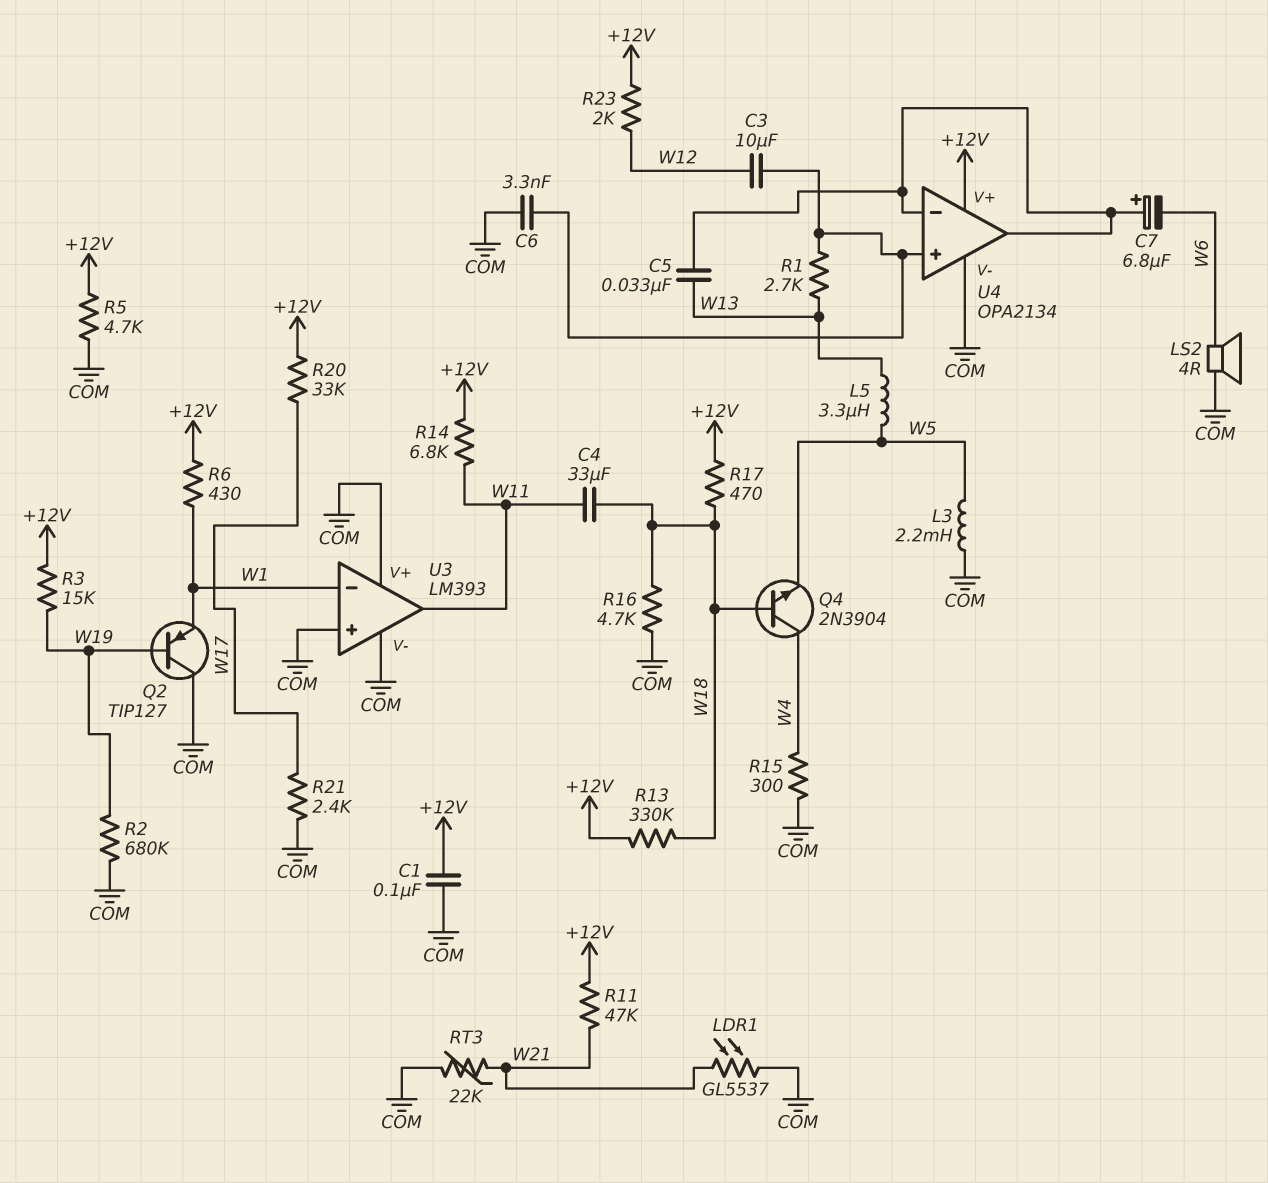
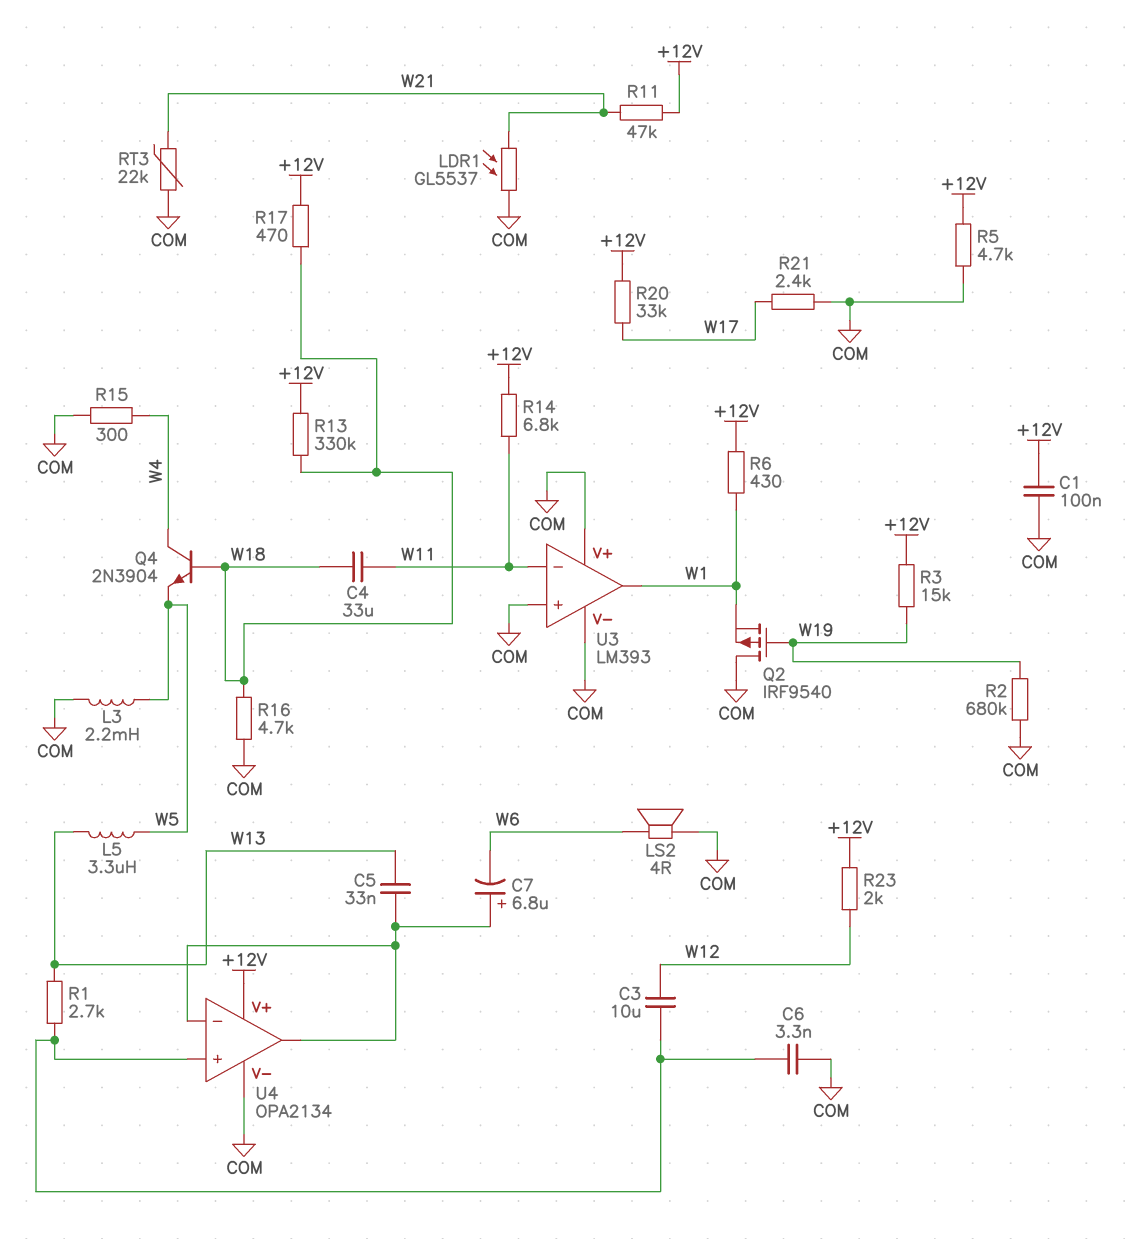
Q2: PNP TIP127 (B W19, C COM, E W1) -> PMOS IRF9540 (G W19, D COM, S W1)
U3 pin in-: W1 -> W11
U3 pin out: W11 -> W1

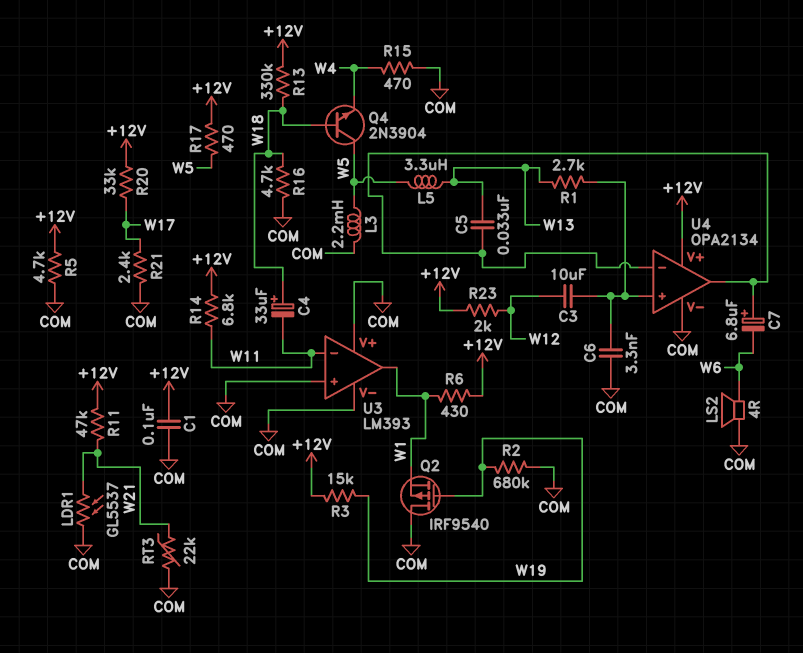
C4: 33uF (W11, W18) -> 33uF (plus W18, minus W11)
Q4: NPN 2N3904 (B W18, C W4, E W5) -> NPN 2N3904 (B W18, C W5, E W4)
R15: 300 (COM, W4) -> 470 (COM, W4)
R17: 470 (+12V, W18) -> 470 (+12V, W5)

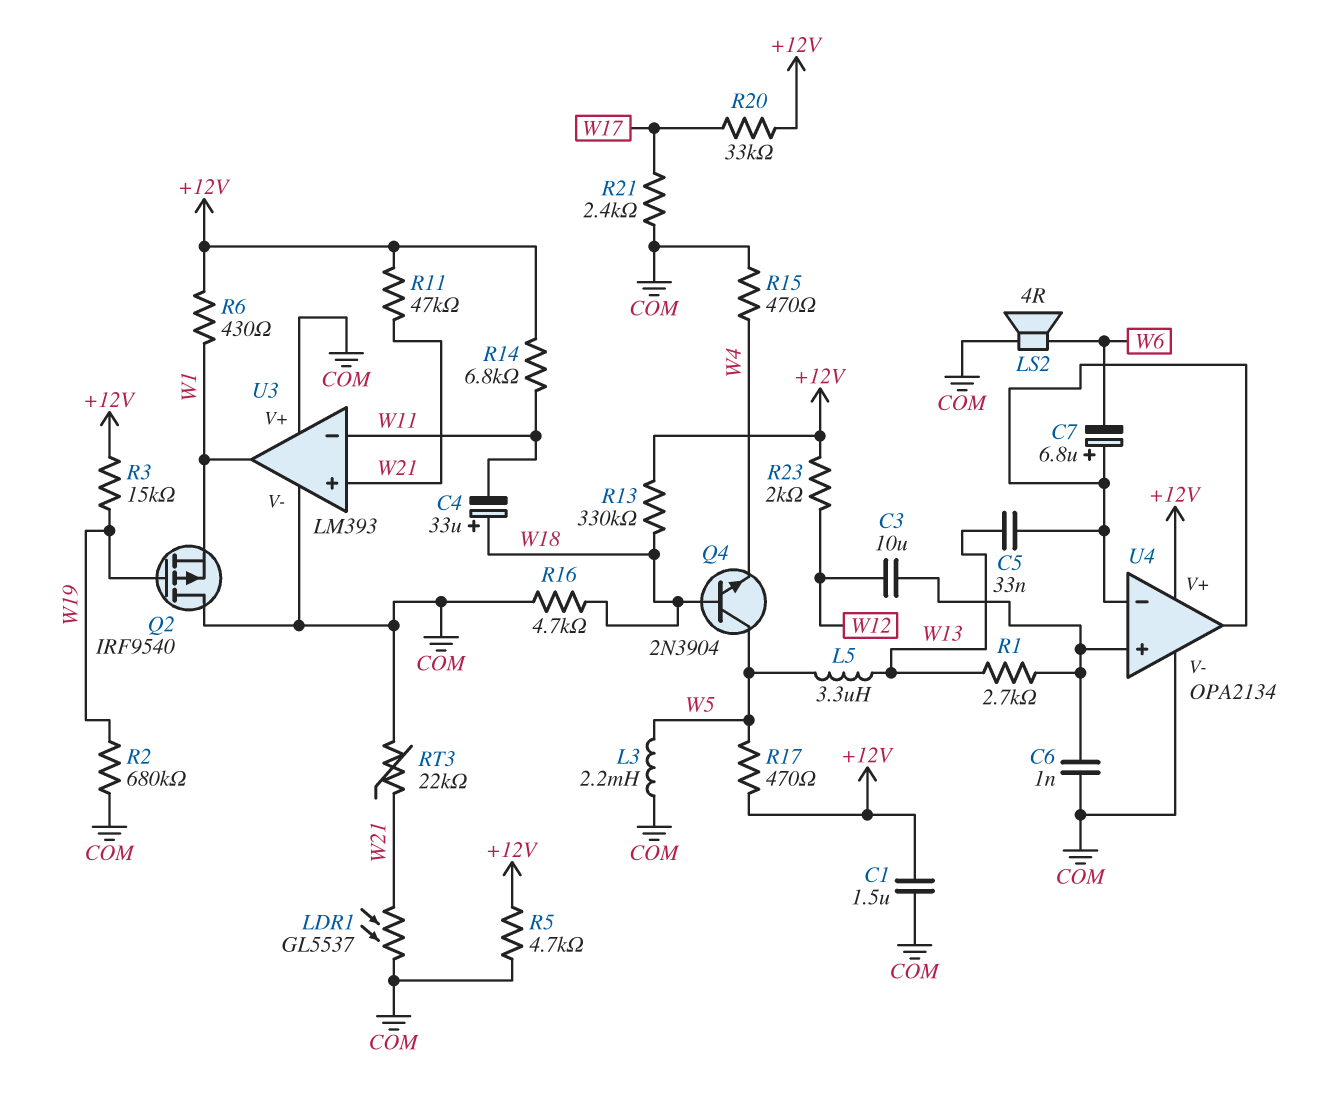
C1: 100nF (+12V, COM) -> 1.5uF (+12V, COM)
C6: 3.3nF (COM, U4/in+) -> 1nF (COM, U4/in+)
U3 pin in+: COM -> W21

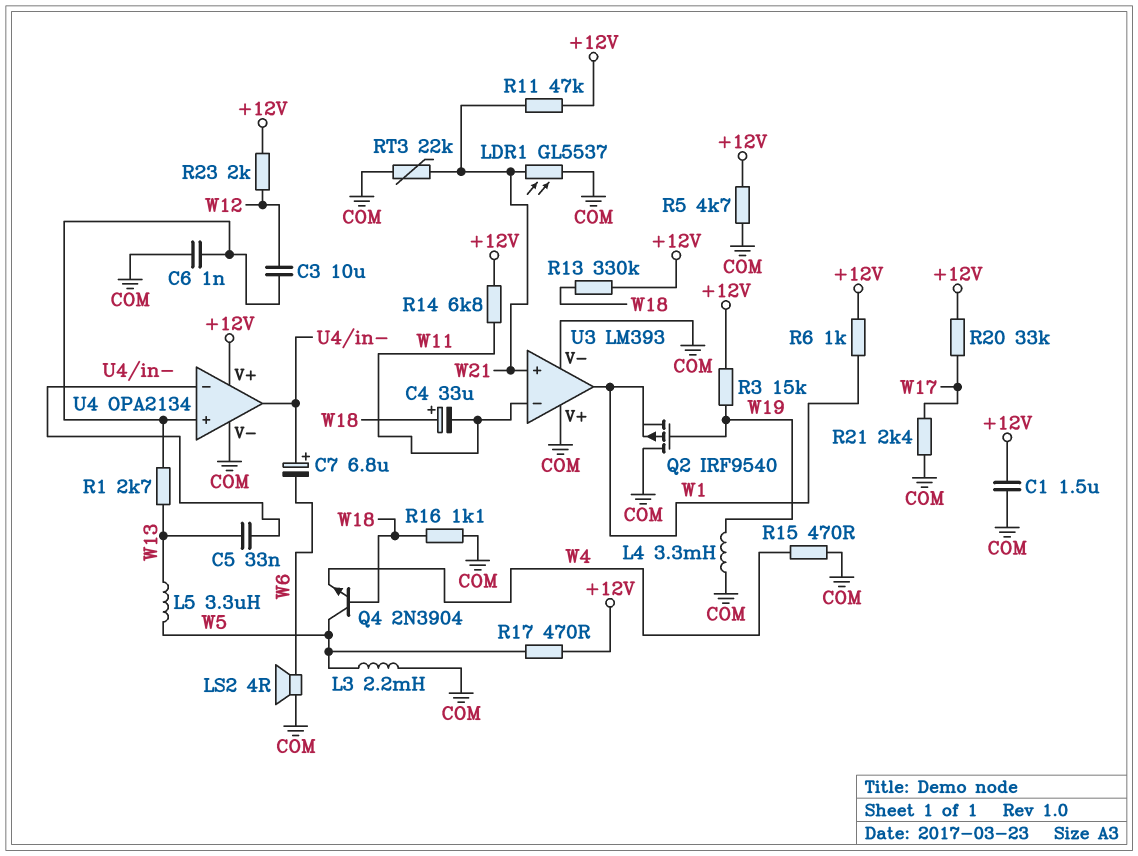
L4: none -> 3.3mH (COM, W19)
R2: 680k (COM, W19) -> none
R6: 430 (+12V, W1) -> 1k (+12V, W1)
R16: 4.7k (COM, W18) -> 1.1k (COM, W18)

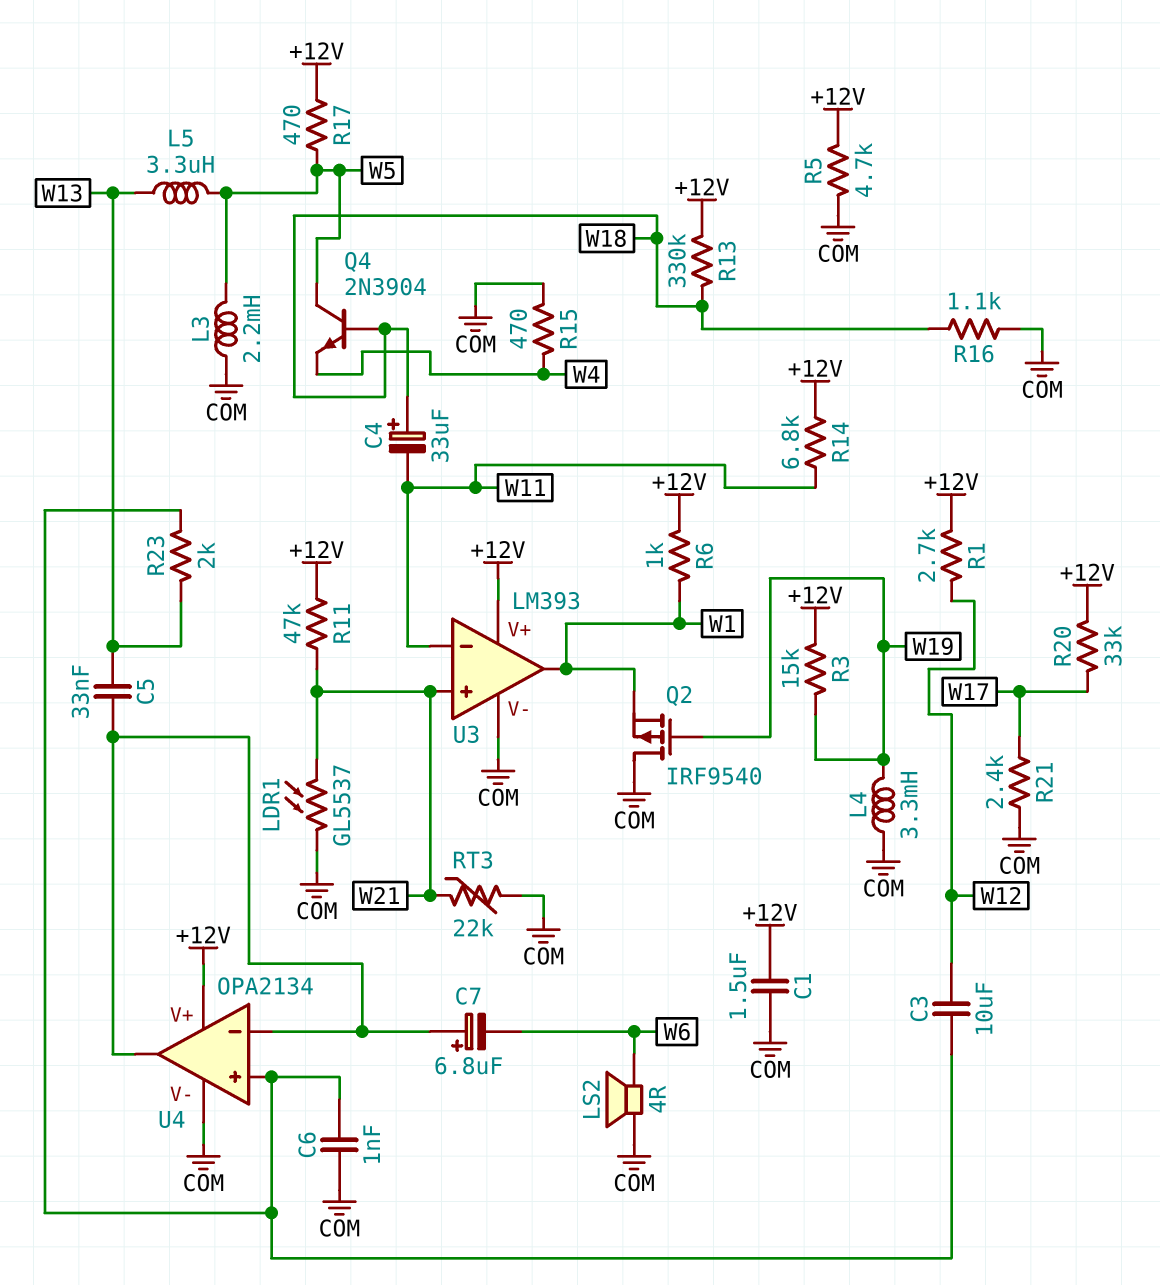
R1: 2.7k (U4/in+, W13) -> 2.7k (+12V, W12)
R23: 2k (+12V, W12) -> 2k (U4/in+, W13)
U3 pin V+: COM -> +12V

